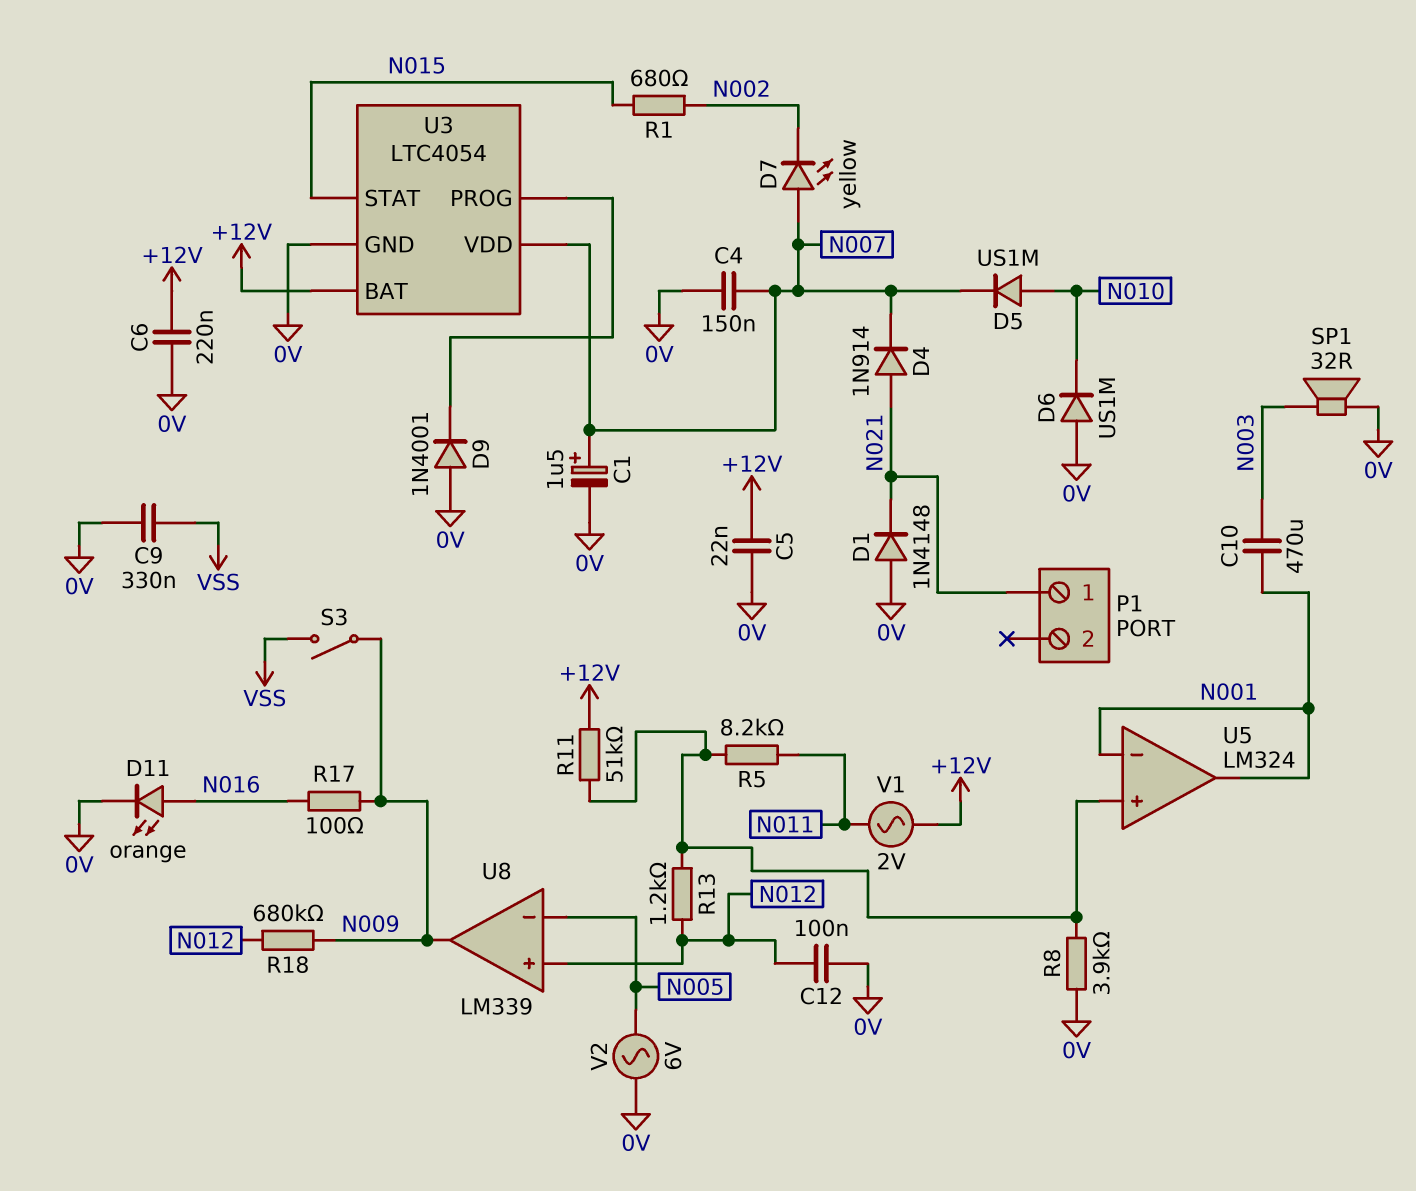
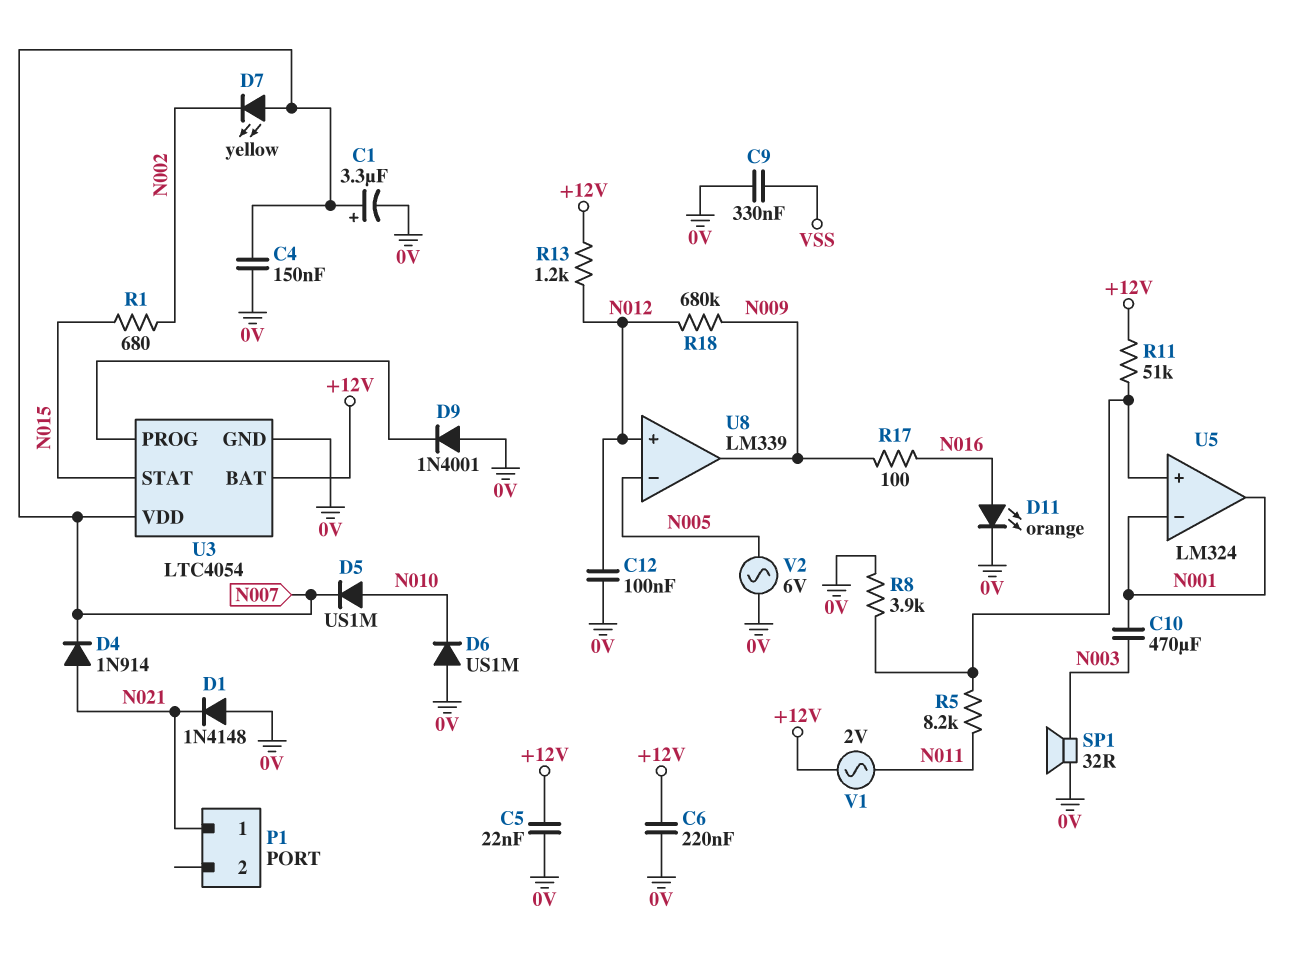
C1: 1.5uF (plus N007, minus 0V) -> 3.3uF (plus N007, minus 0V)
R13: 1.2k (N012, U5/in+) -> 1.2k (+12V, N012)
S3: switch (N009, VSS) -> none

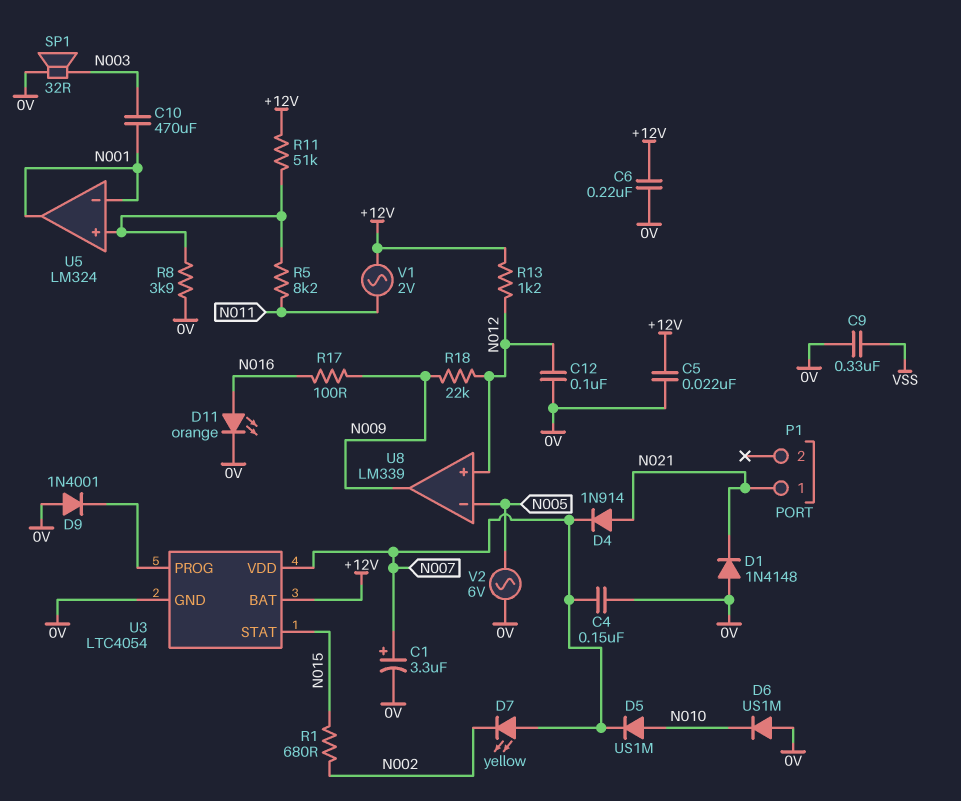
R18: 680k (N009, N012) -> 22k (N009, N012)

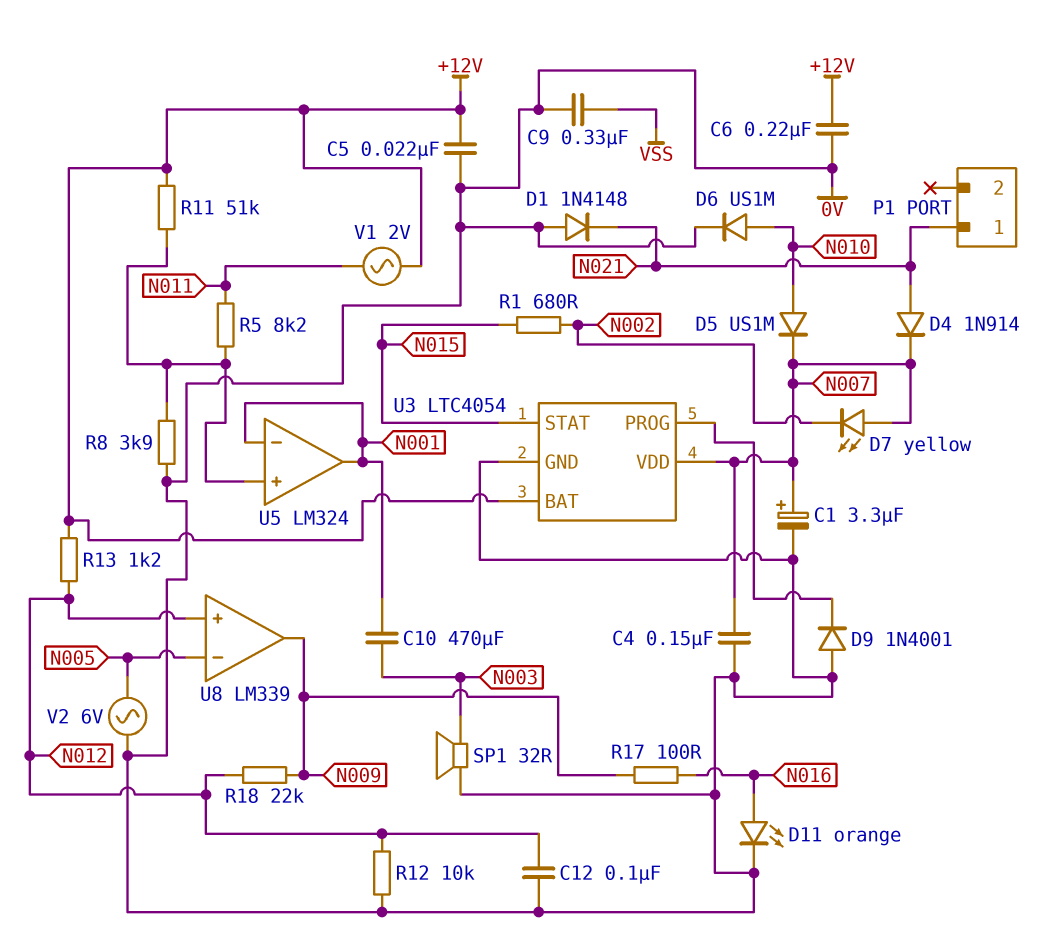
D6: diode US1M (A 0V, K N010) -> diode US1M (A N010, K 0V)
R12: none -> 10k (0V, N012)

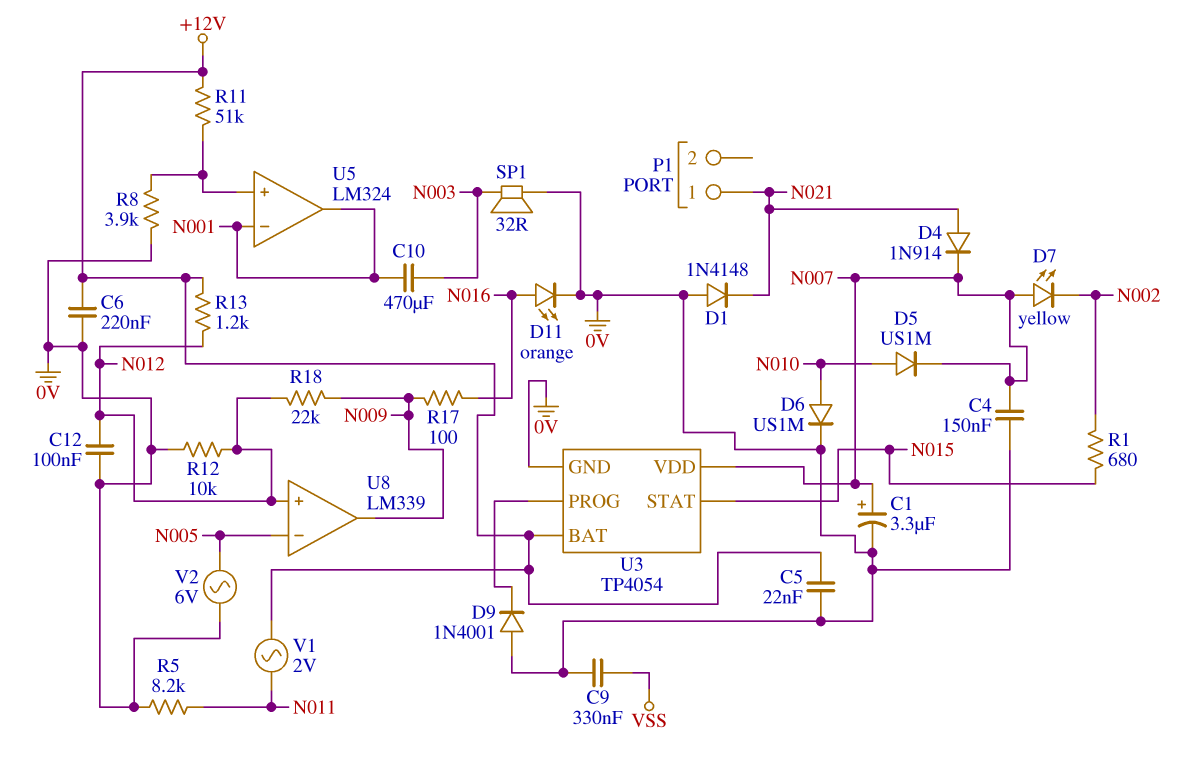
R5: 8.2k (N011, U5/in+) -> 8.2k (0V, N011)
U3: LTC4054 -> TP4054

